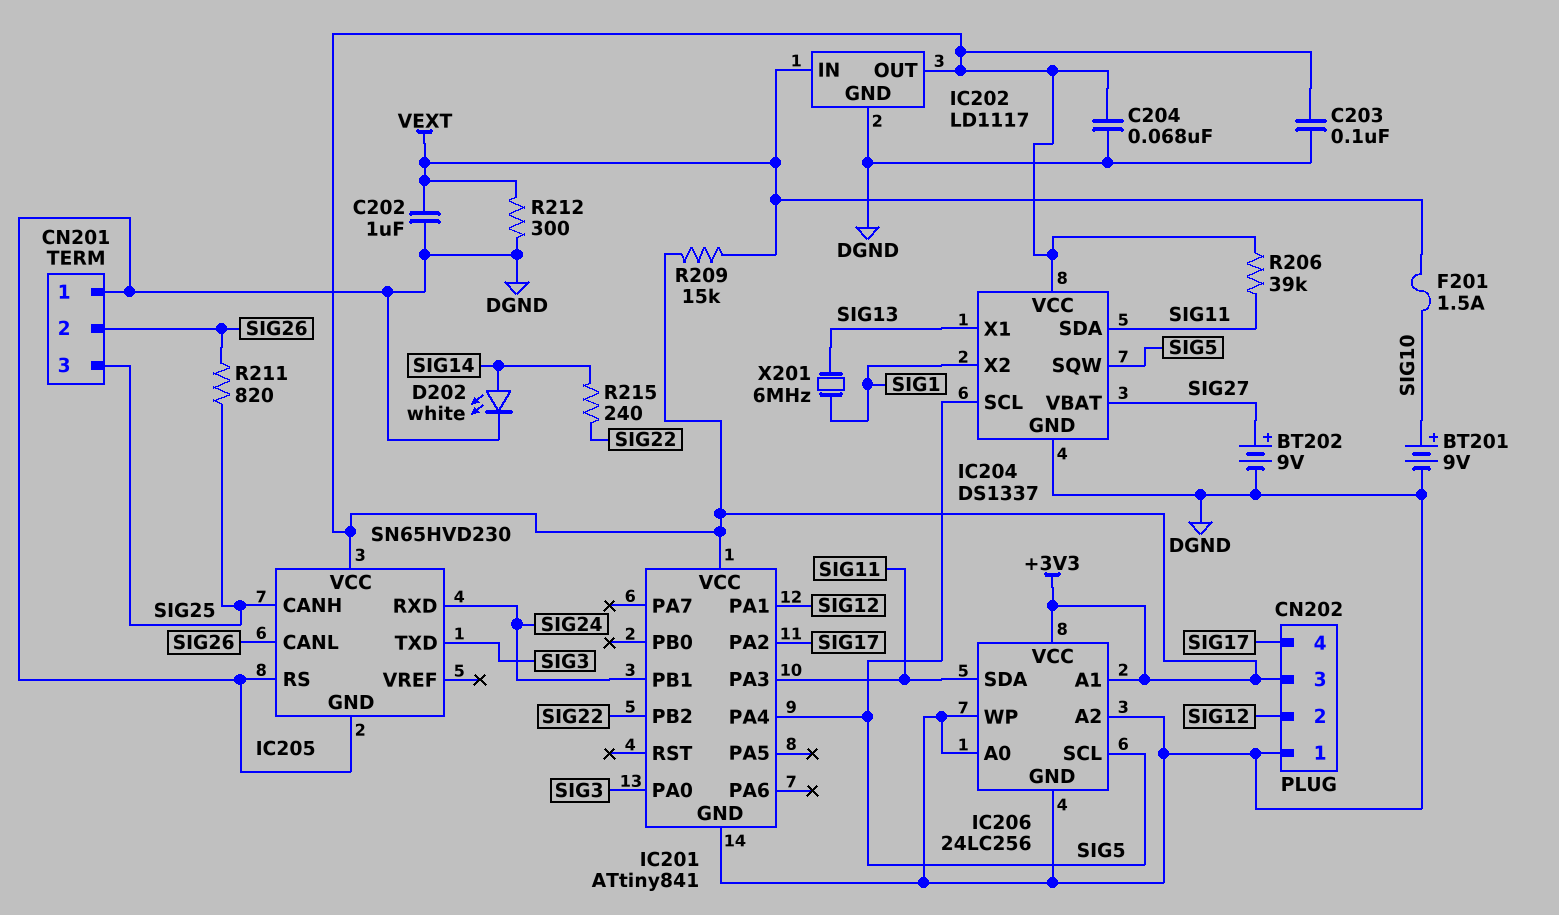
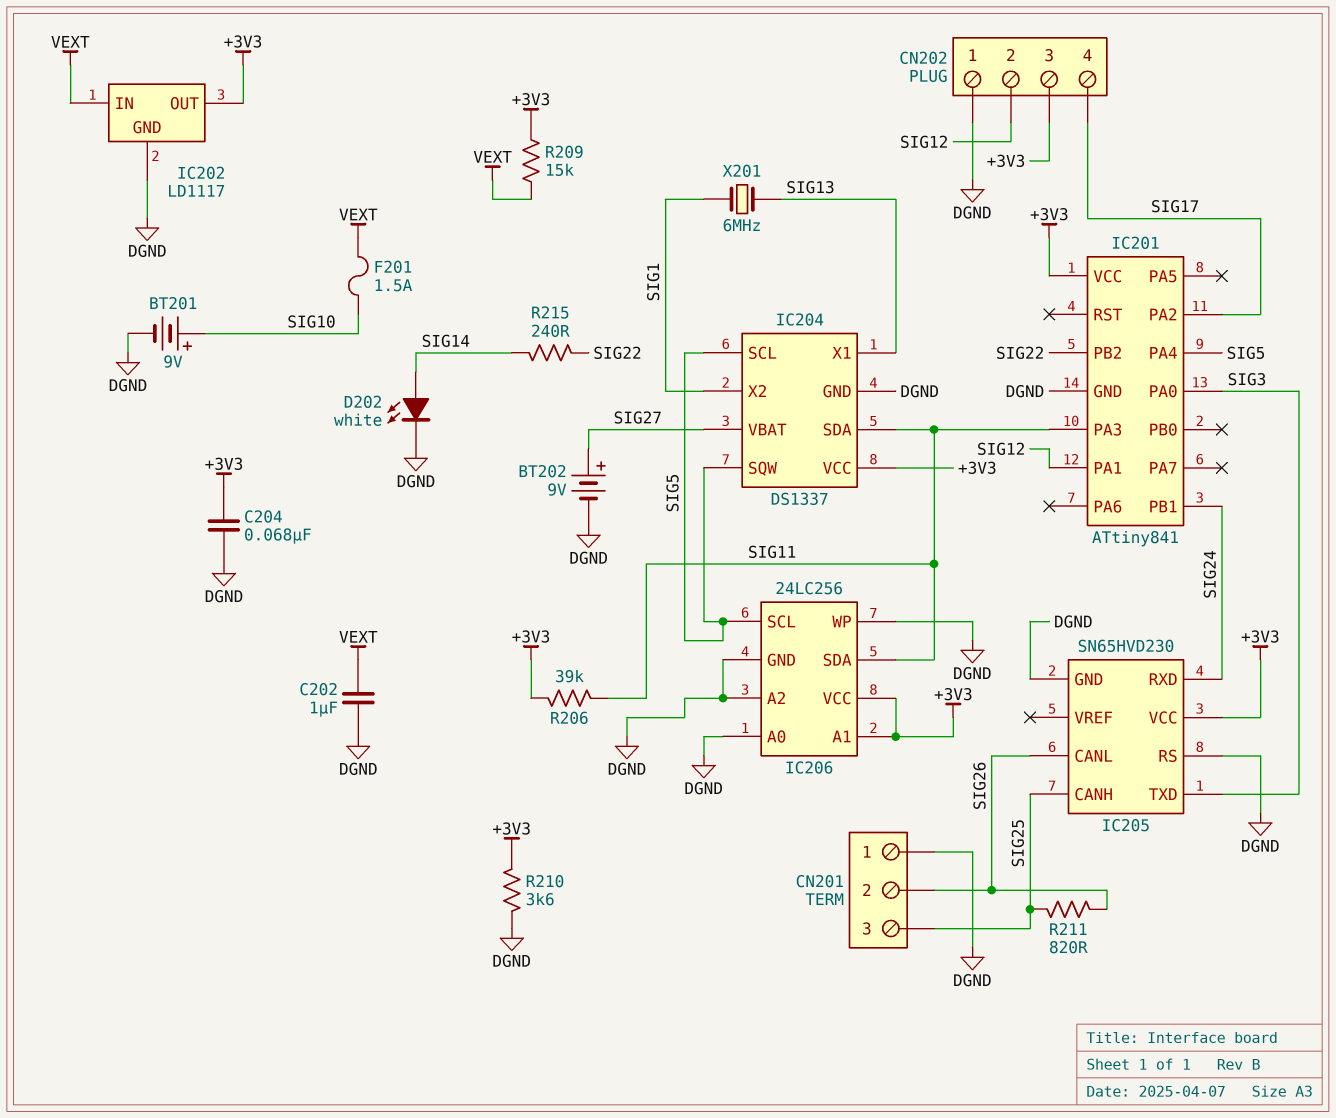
C203: 100nF (+3V3, DGND) -> none
R210: none -> 3.6k (+3V3, DGND)
R212: 300 (DGND, VEXT) -> none

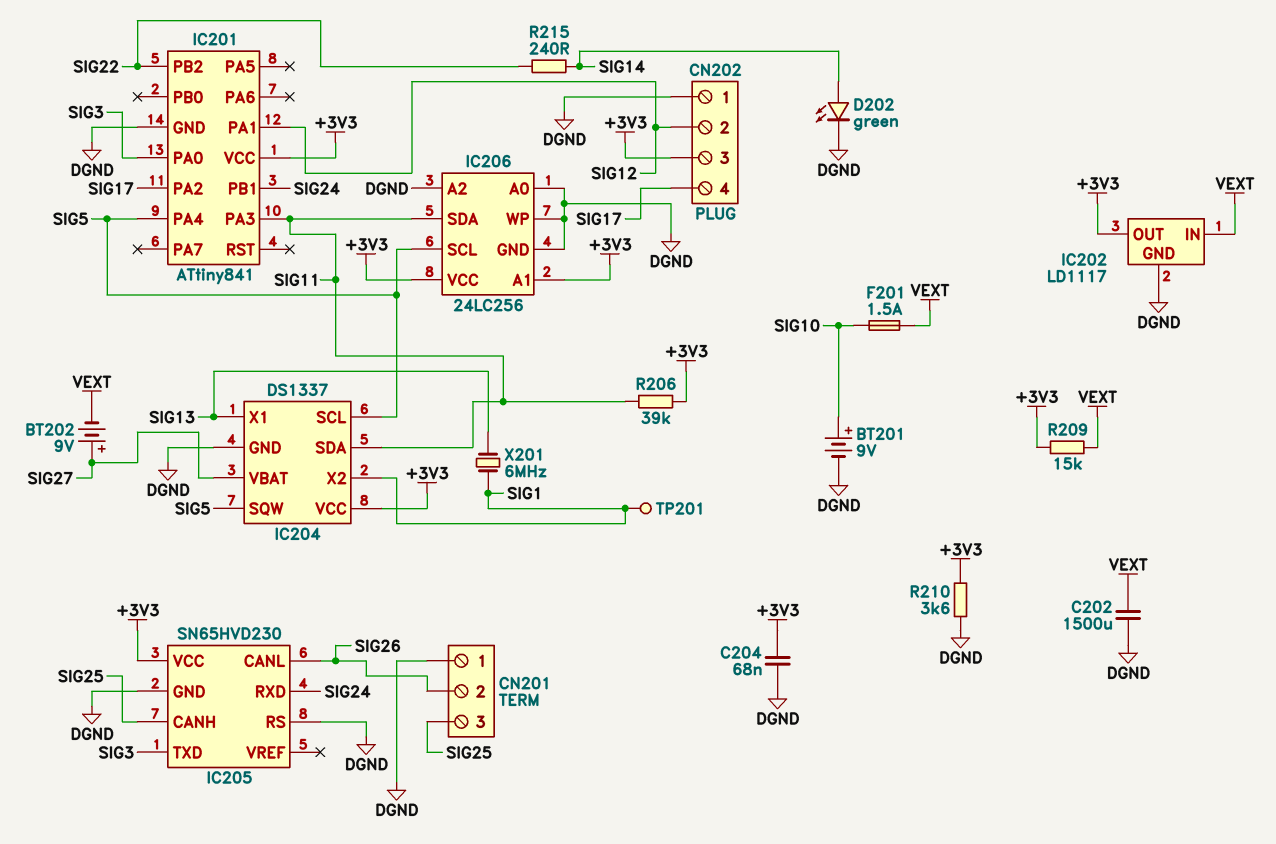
BT202: 9V (plus SIG27, minus DGND) -> 9V (plus SIG27, minus VEXT)
C202: 1uF (DGND, VEXT) -> 1500uF (DGND, VEXT)
D202: LED white (A SIG14, K DGND) -> LED green (A SIG14, K DGND)
R211: 820 (SIG25, SIG26) -> none
TP201: none -> test point (SIG1)

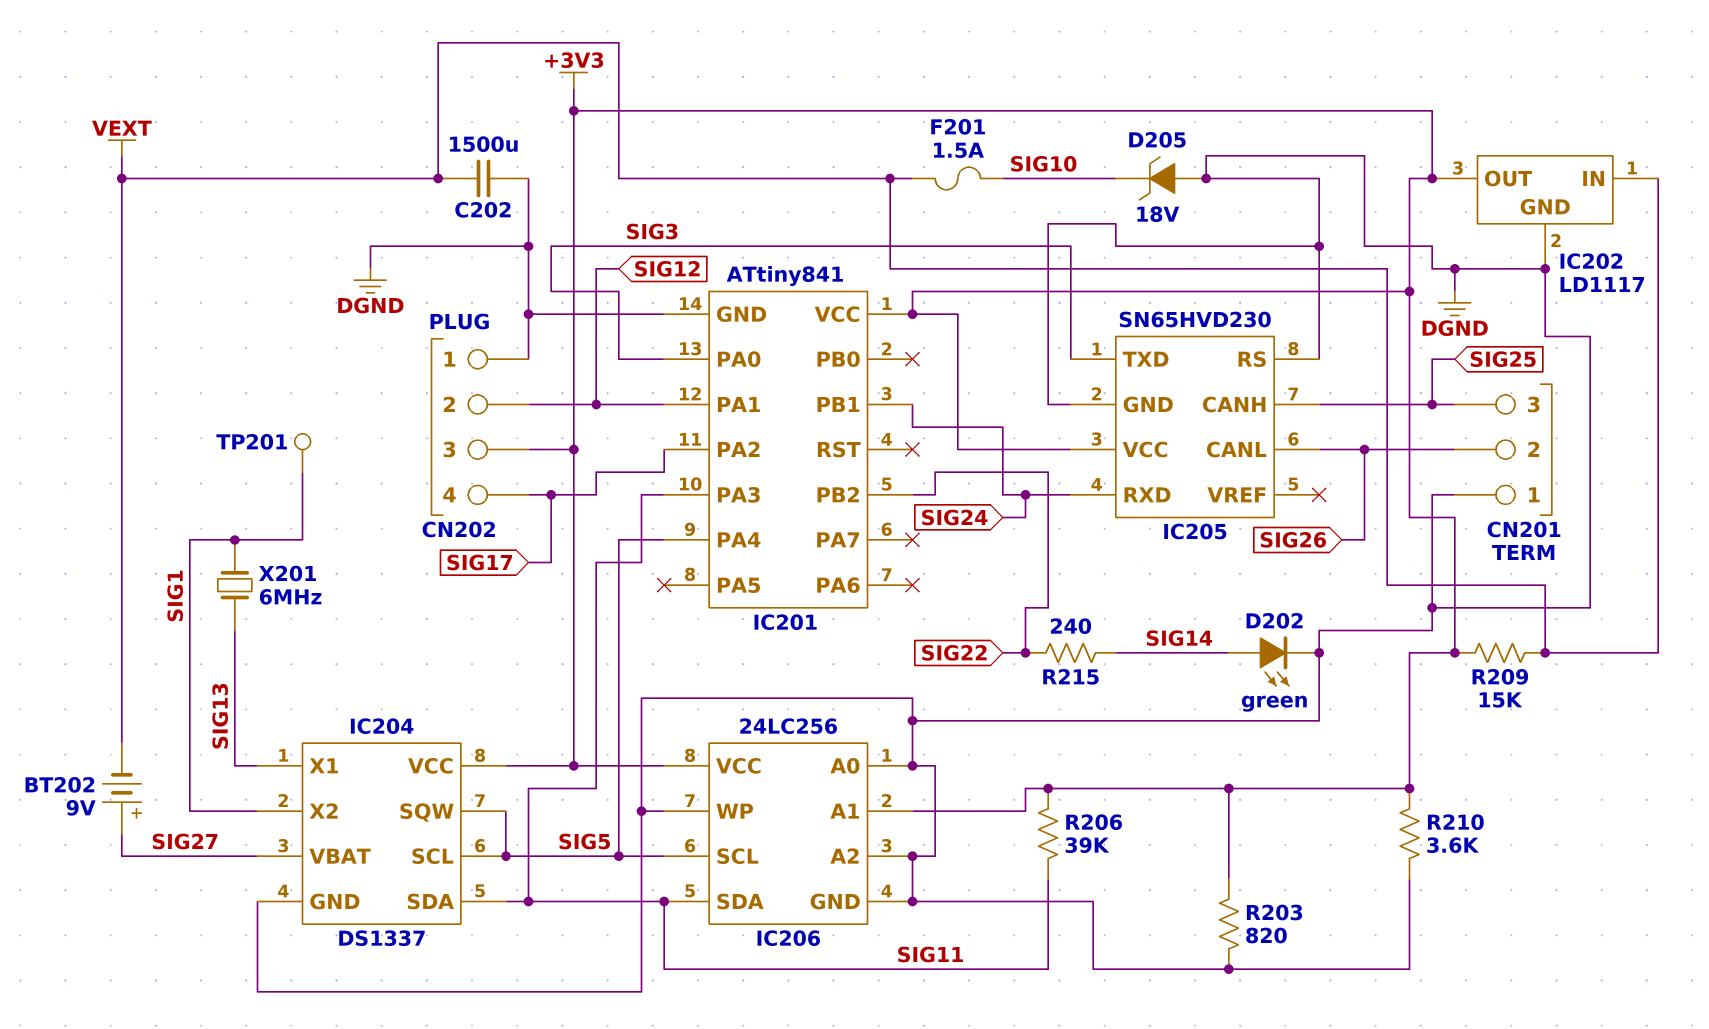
BT201: 9V (plus SIG10, minus DGND) -> none
C204: 68nF (+3V3, DGND) -> none
D205: none -> zener 18V (A DGND, K SIG10)
R203: none -> 820 (+3V3, DGND)

